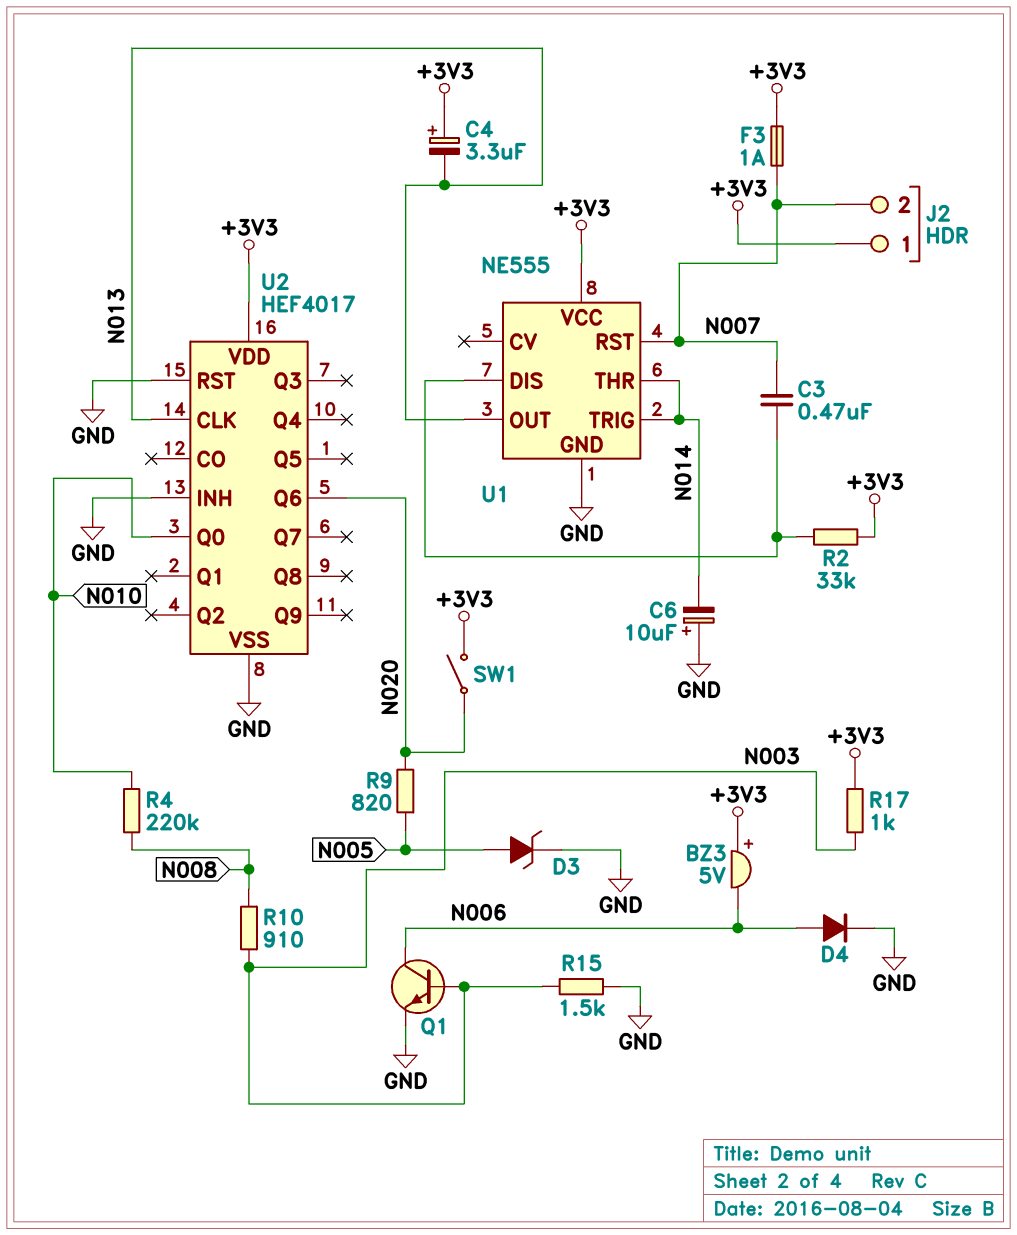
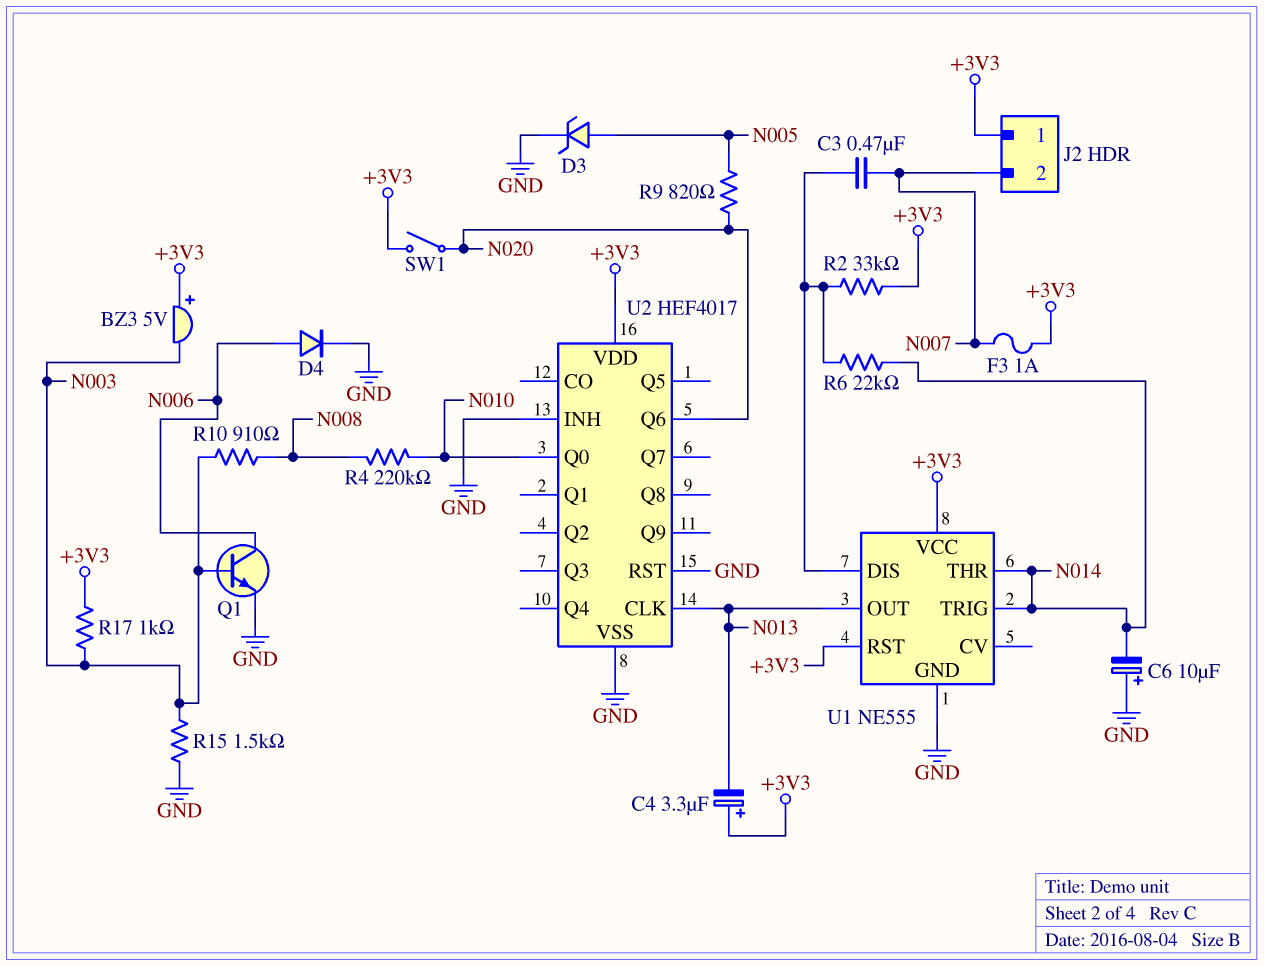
BZ3: buzzer 5V (plus +3V3, minus N006) -> buzzer 5V (plus +3V3, minus N003)
R6: none -> 22k (N014, U1/DIS)
U1 pin RST: N007 -> +3V3

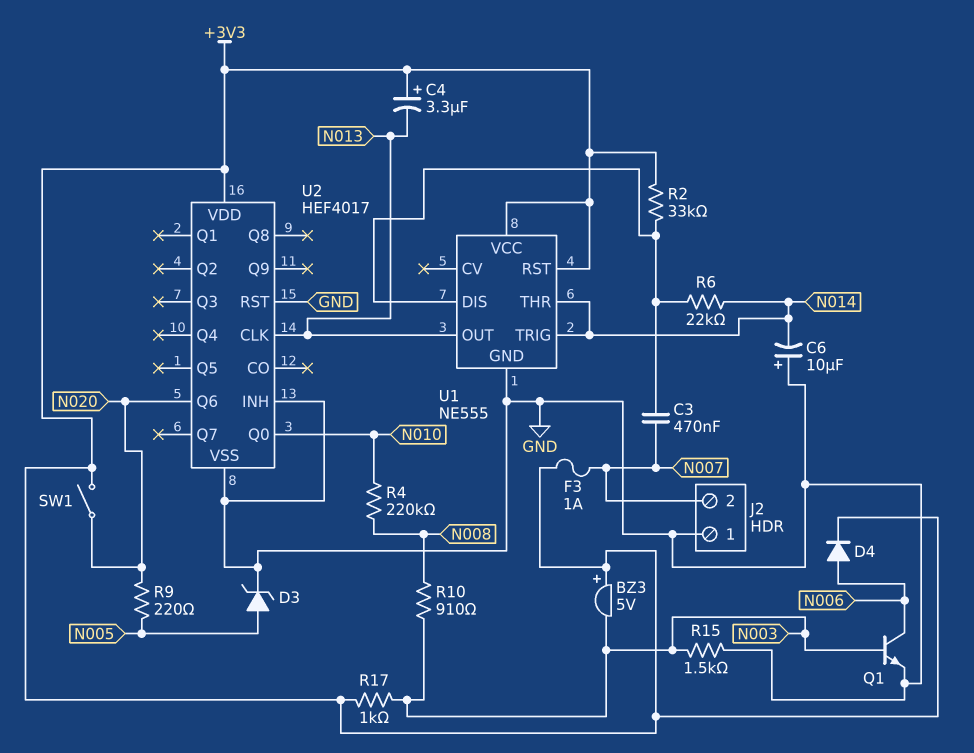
D4: diode (A N006, K GND) -> diode (A N006, K +3V3)
J2 pin 1: +3V3 -> GND
R9: 820 (N005, N020) -> 220 (N005, N020)

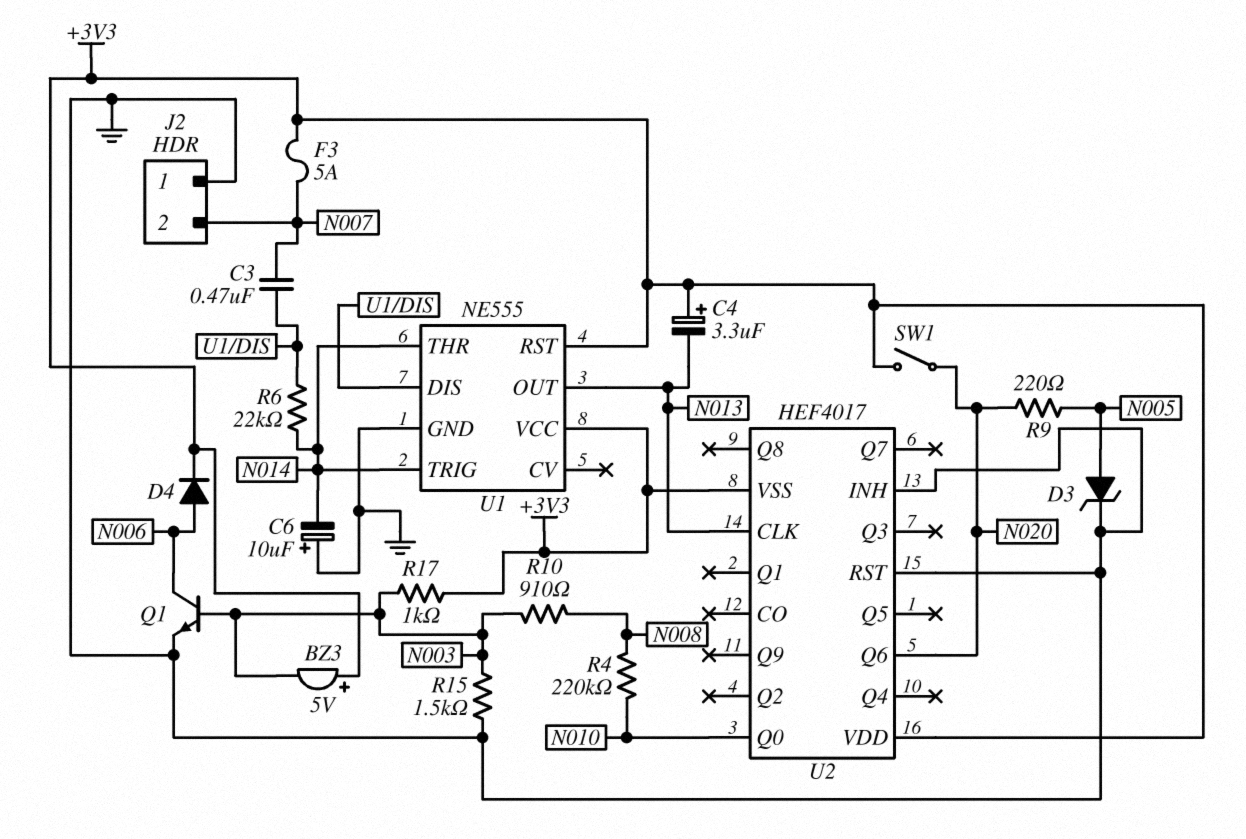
F3: 1A (+3V3, N007) -> 5A (+3V3, N007)
R2: 33k (+3V3, U1/DIS) -> none
U2 pin VSS: GND -> +3V3

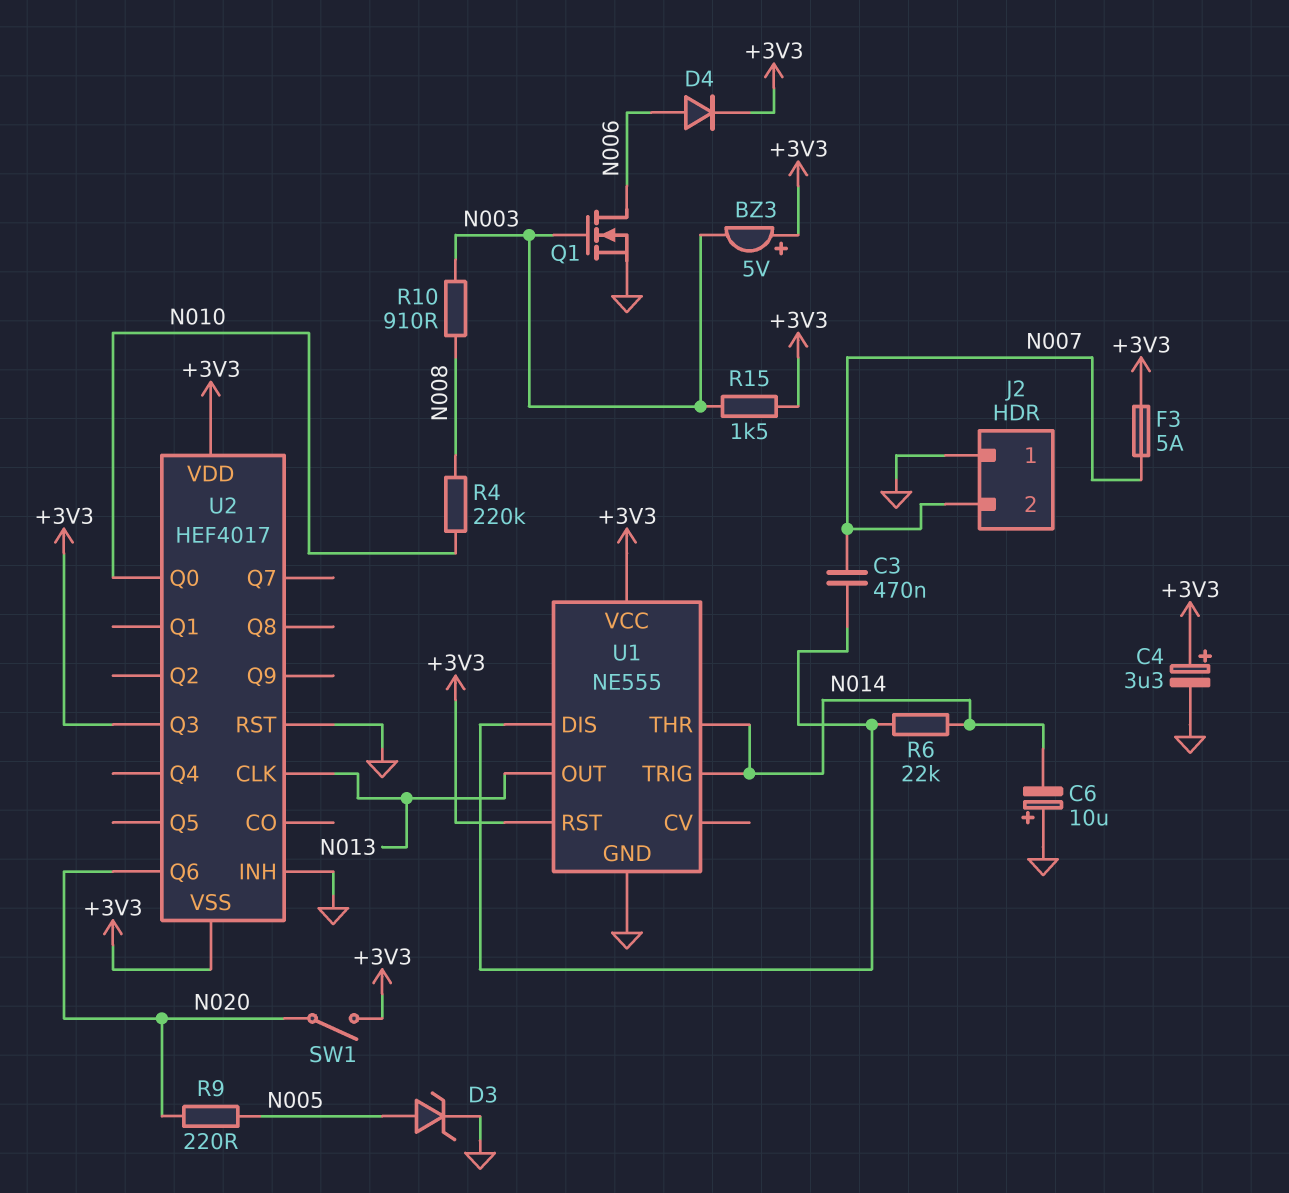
C4: 3.3uF (plus +3V3, minus N013) -> 3.3uF (plus +3V3, minus GND)
Q1: NPN (B N003, C N006, E GND) -> NMOS (G N003, D N006, S GND)
R15: 1.5k (GND, N003) -> 1.5k (+3V3, N003)
R17: 1k (+3V3, N003) -> none
U2 pin Q3: none -> +3V3

